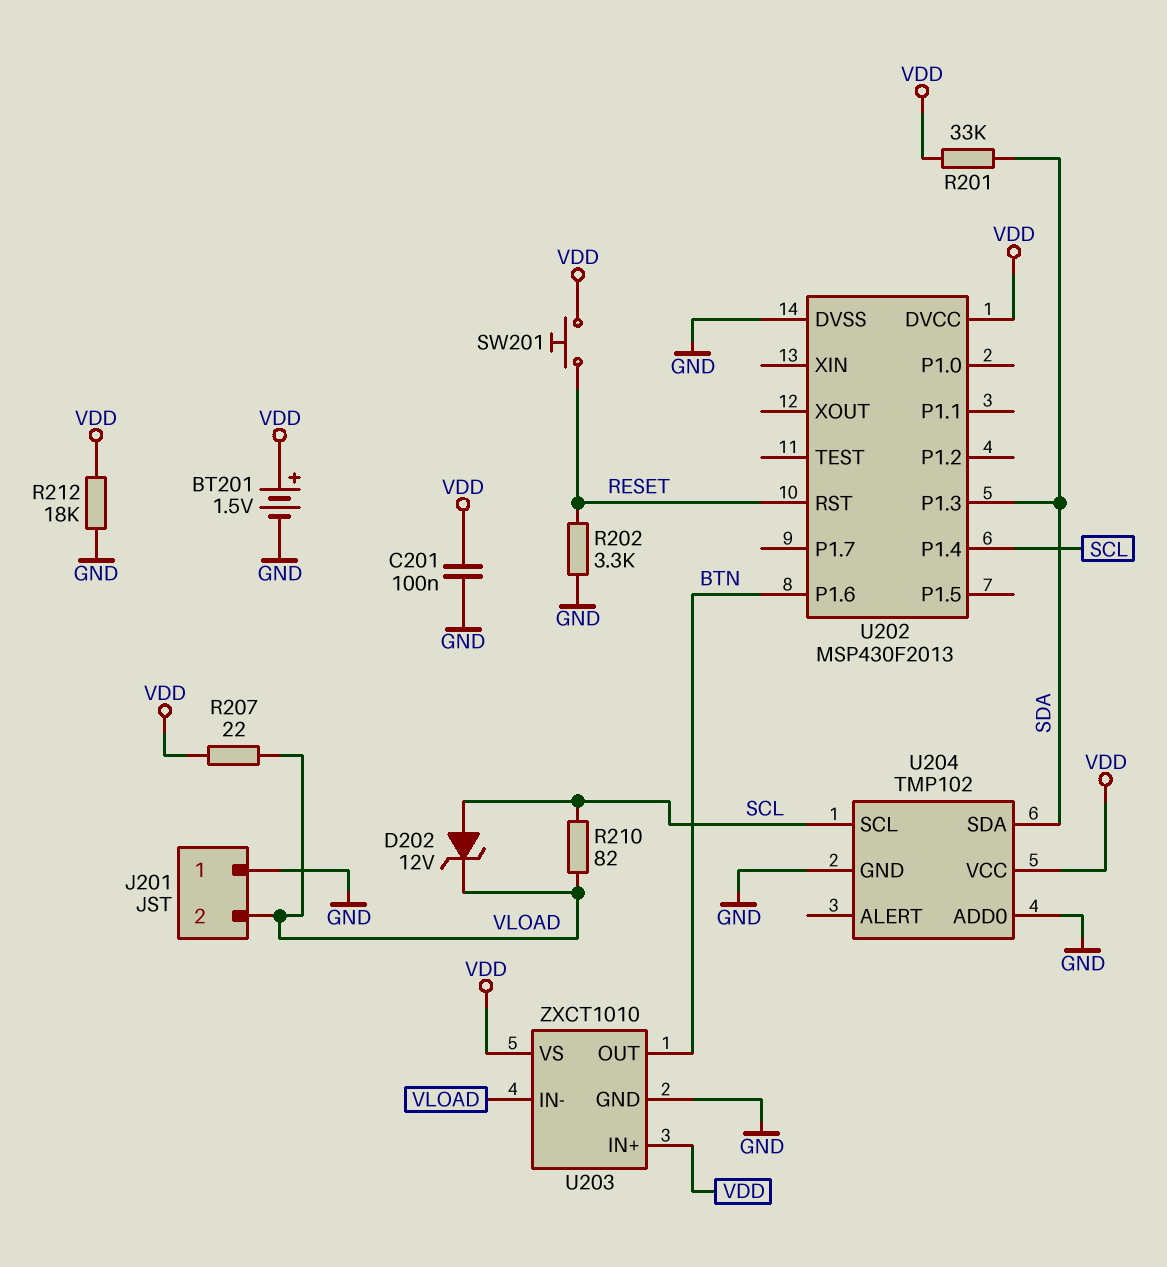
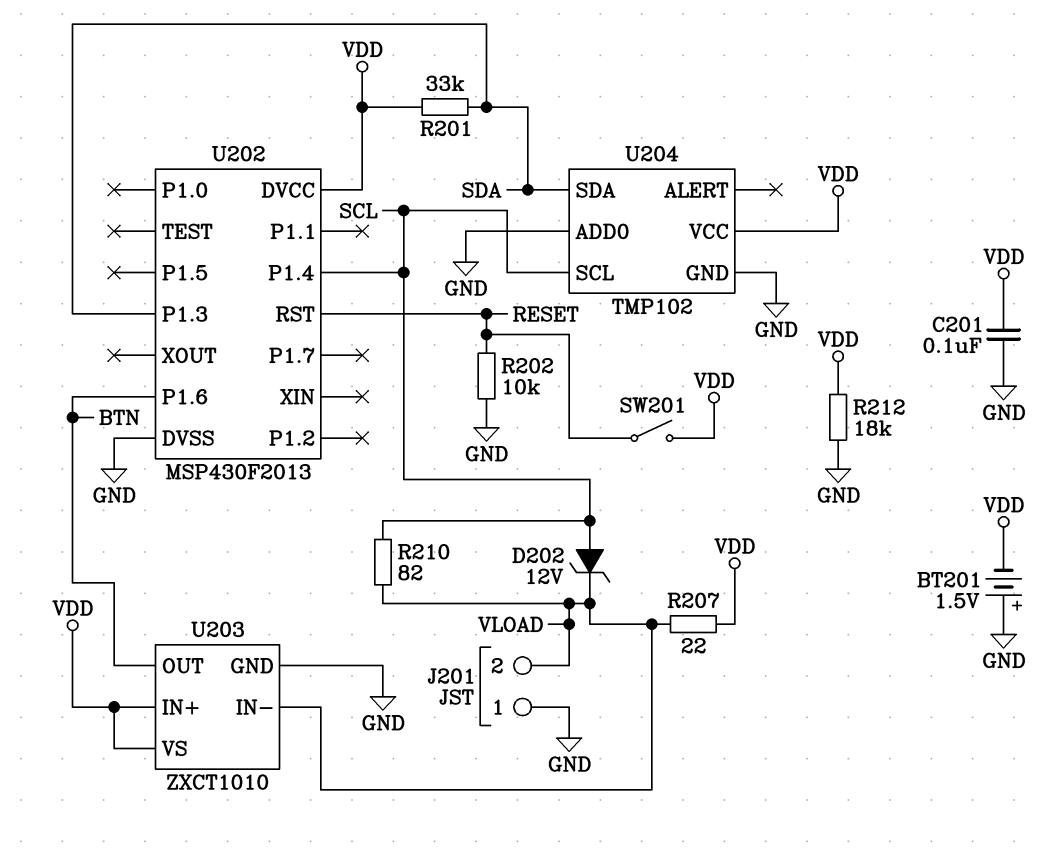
BT201: 1.5V (plus VDD, minus GND) -> 1.5V (plus GND, minus VDD)
R202: 3.3k (GND, RESET) -> 10k (GND, RESET)
SW201: button (RESET, VDD) -> switch (RESET, VDD)

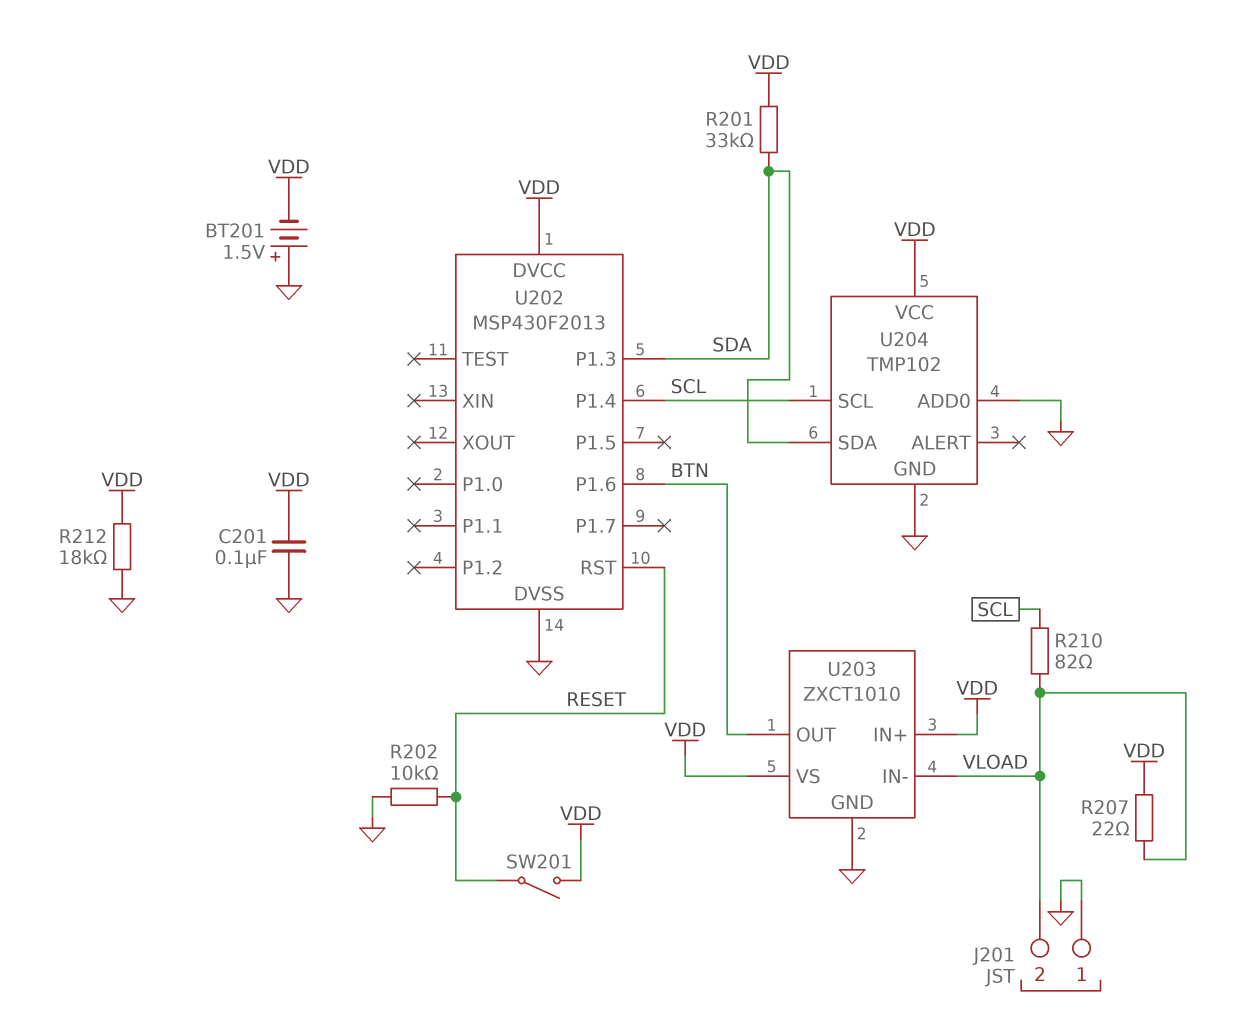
D202: zener 12V (A SCL, K VLOAD) -> none

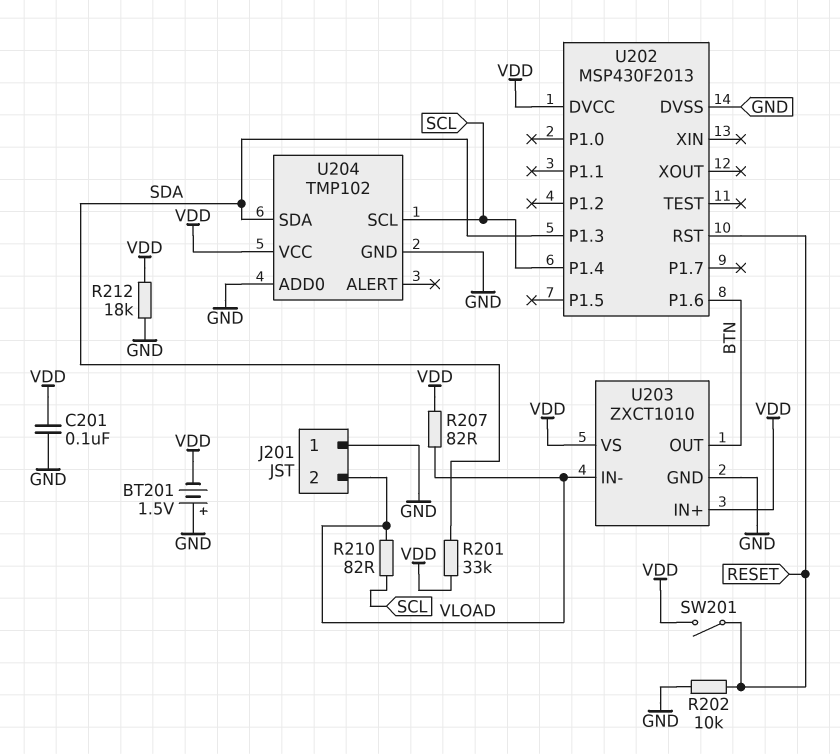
R207: 22 (VDD, VLOAD) -> 82 (VDD, VLOAD)

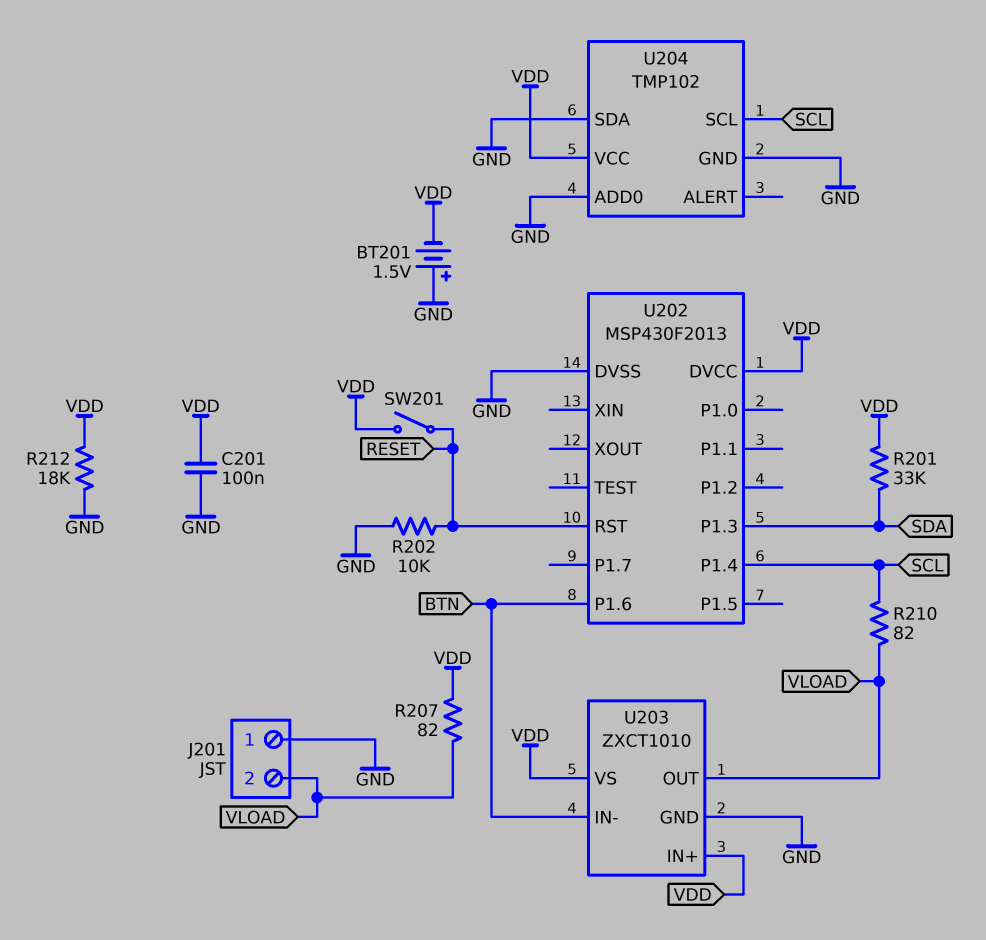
U203 pin IN-: VLOAD -> BTN
U203 pin OUT: BTN -> VLOAD
U204 pin SDA: SDA -> GND

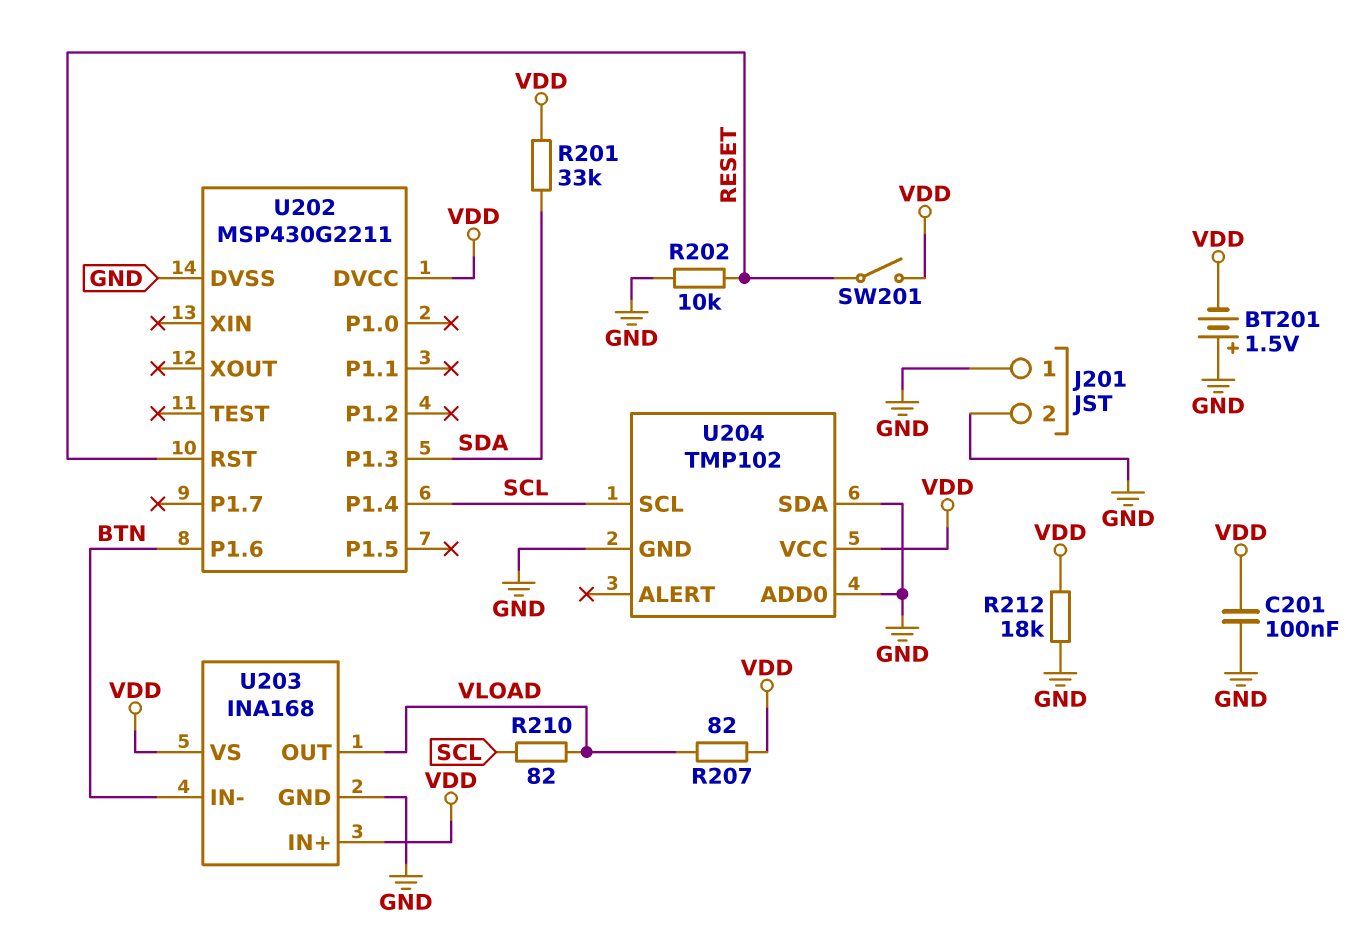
J201 pin 2: VLOAD -> GND
U202: MSP430F2013 -> MSP430G2211
U203: ZXCT1010 -> INA168

